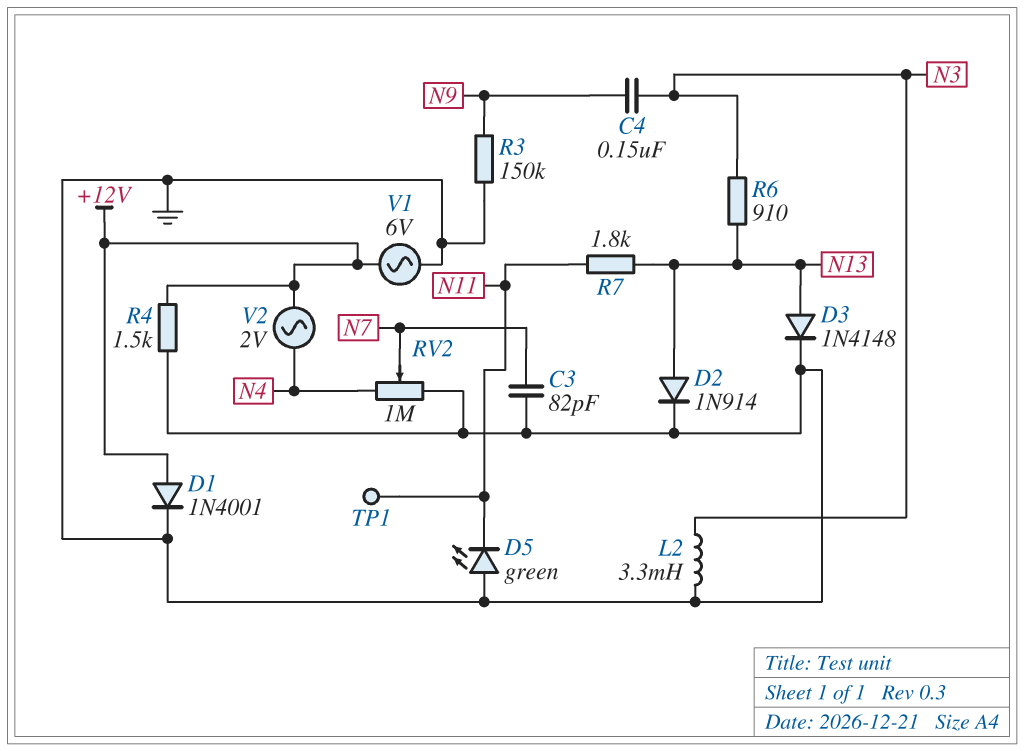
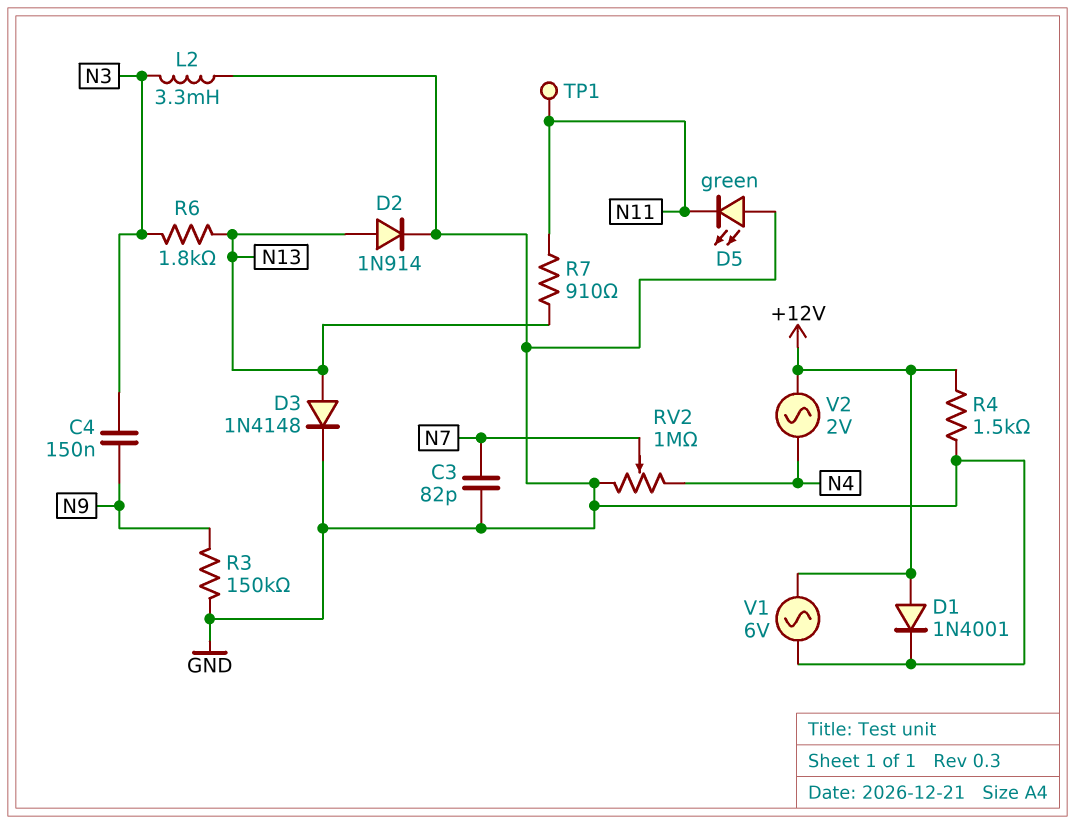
R6: 910 (N3, N13) -> 1.8k (N3, N13)
R7: 1.8k (N11, N13) -> 910 (N11, N13)

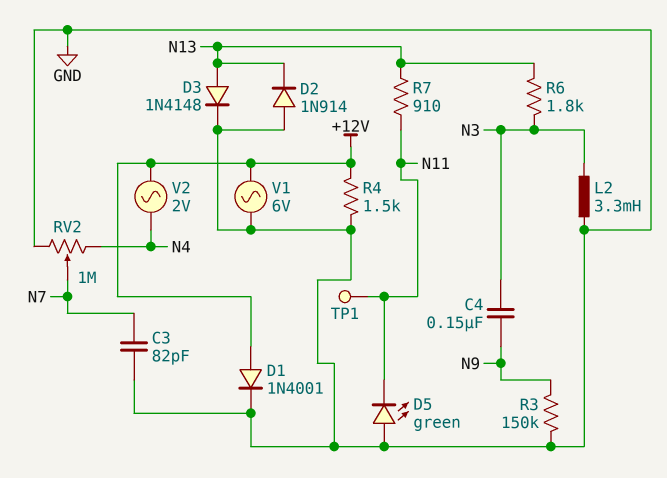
D2: diode 1N914 (A N13, K GND) -> diode 1N914 (A GND, K N13)

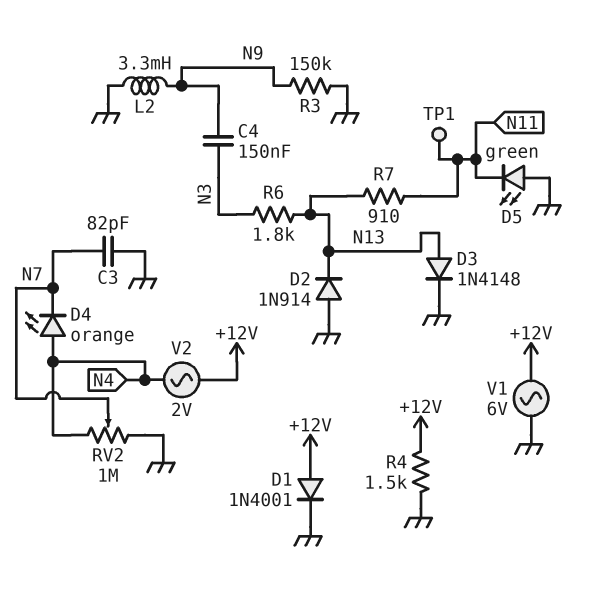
D4: none -> LED orange (A N4, K N7)
L2: 3.3mH (GND, N3) -> 3.3mH (GND, N9)

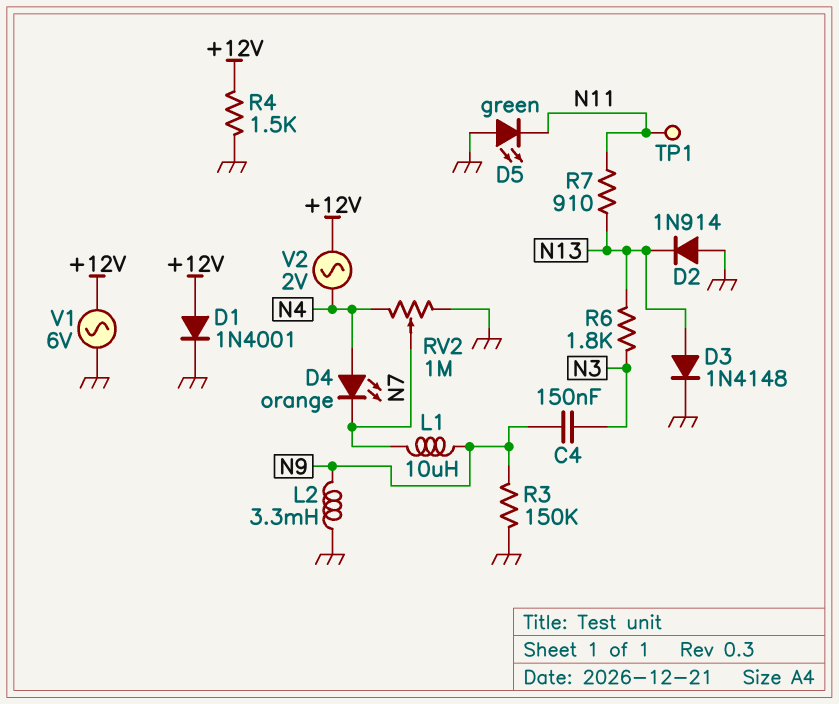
C3: 82pF (GND, N7) -> none
L1: none -> 10uH (N7, N9)

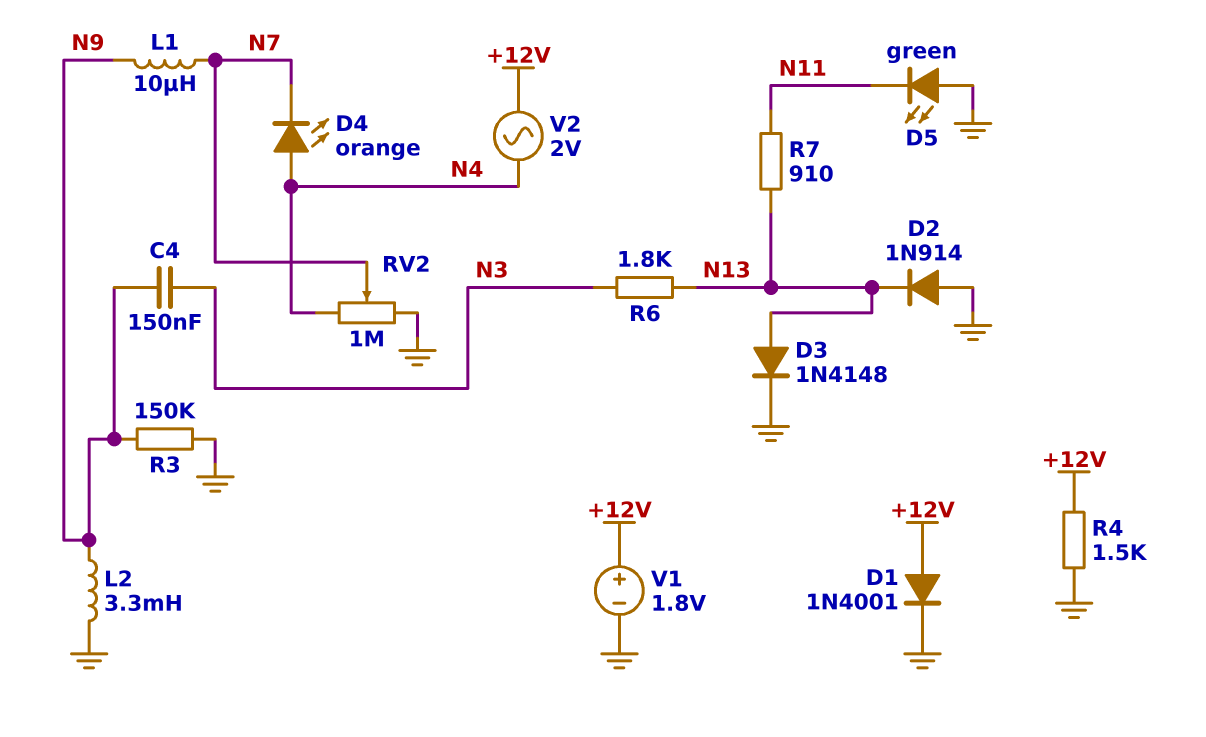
TP1: test point (N11) -> none
V1: AC 6V (+12V, GND) -> 1.8V (plus +12V, minus GND)

